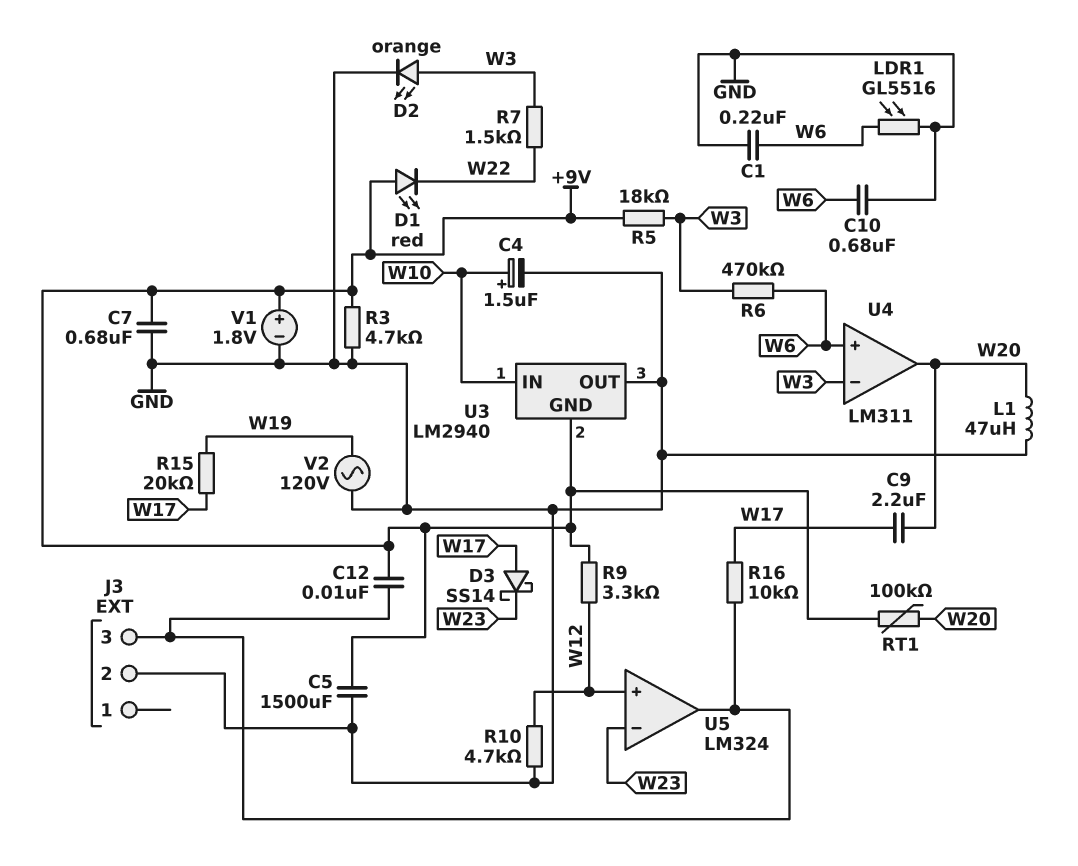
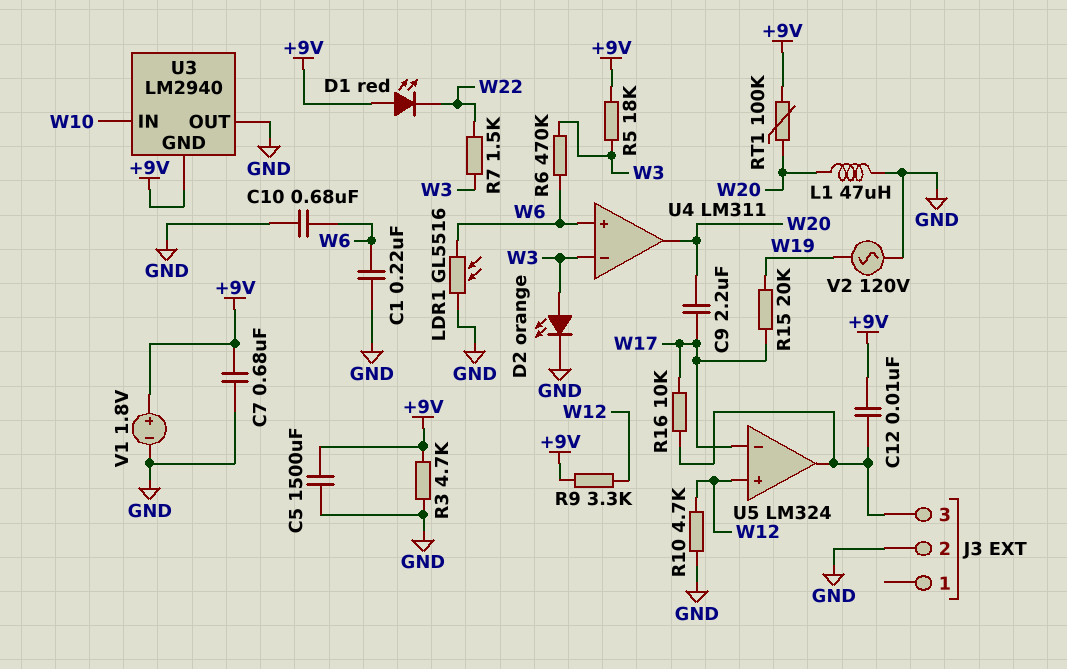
C4: 1.5uF (plus W10, minus GND) -> none
D3: schottky SS14 (A W17, K W23) -> none
U5 pin in-: W23 -> W17

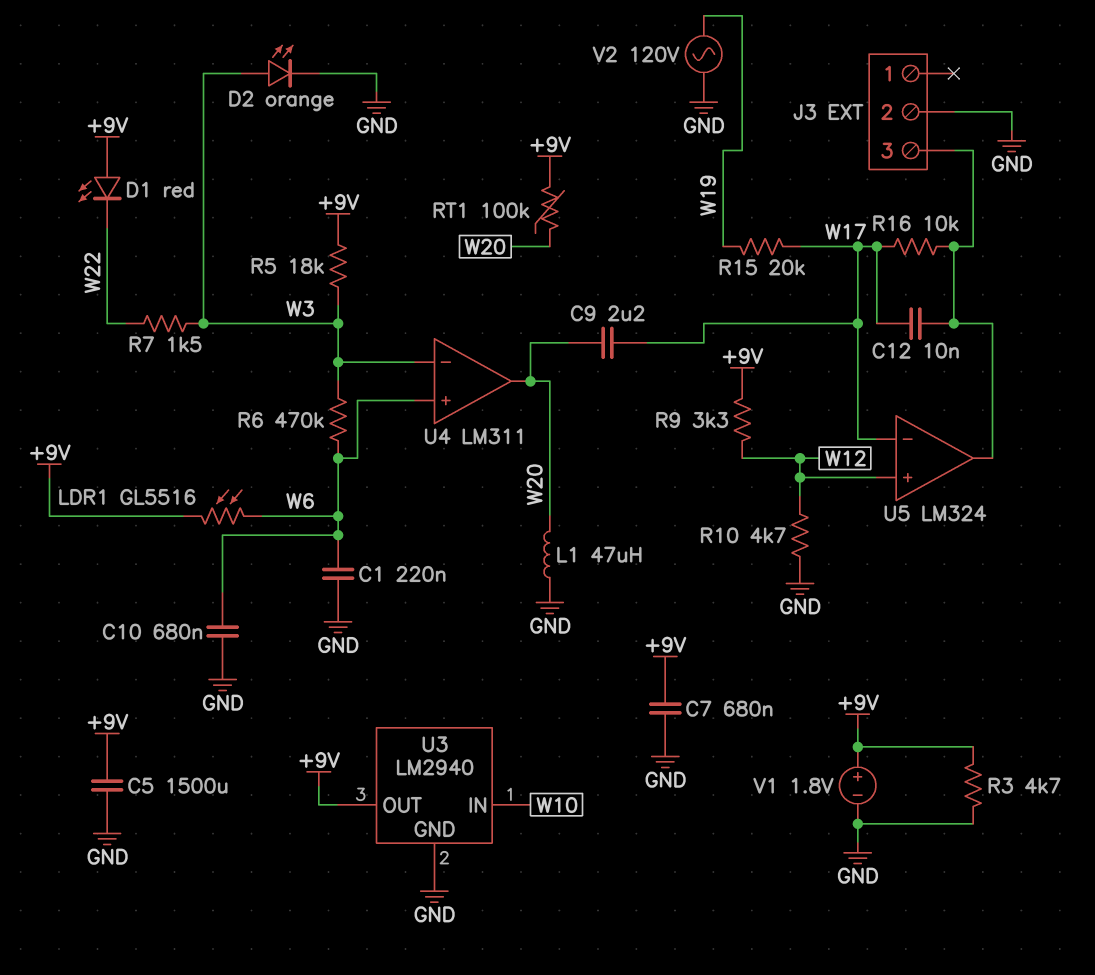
C12: 10nF (+9V, J3/3) -> 10nF (J3/3, W17)
LDR1: GL5516 (GND, W6) -> GL5516 (+9V, W6)
U3 pin GND: +9V -> GND
U3 pin OUT: GND -> +9V

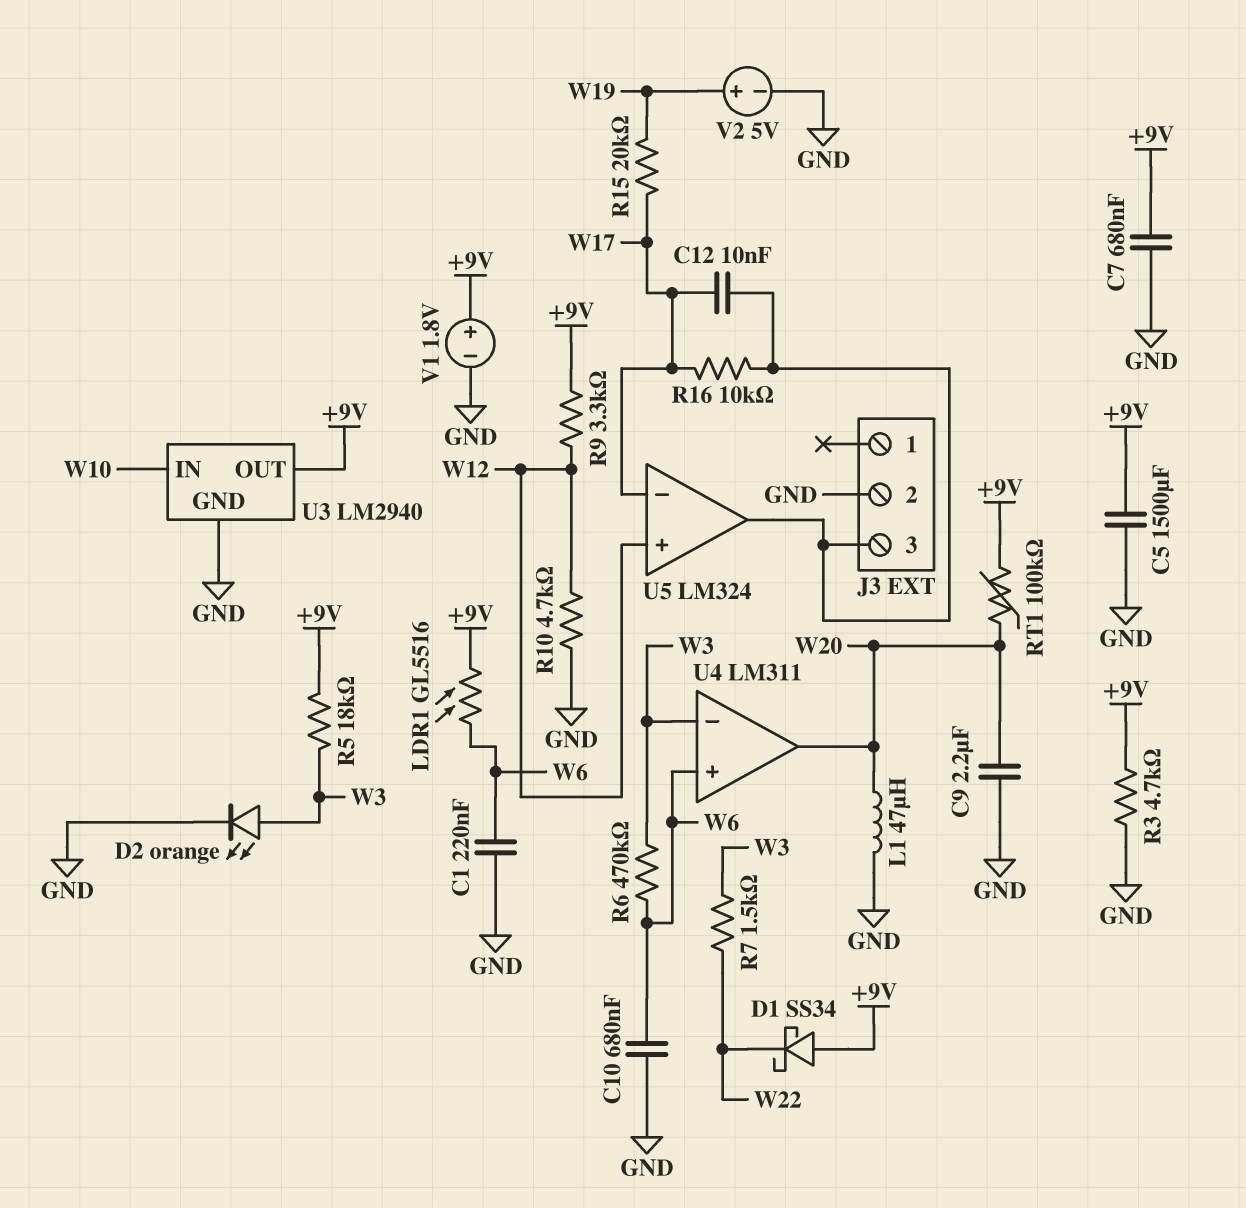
C9: 2.2uF (W17, W20) -> 2.2uF (GND, W20)
D1: LED red (A +9V, K W22) -> schottky SS34 (A +9V, K W22)
V2: AC 120V (GND, W19) -> 5V (plus W19, minus GND)

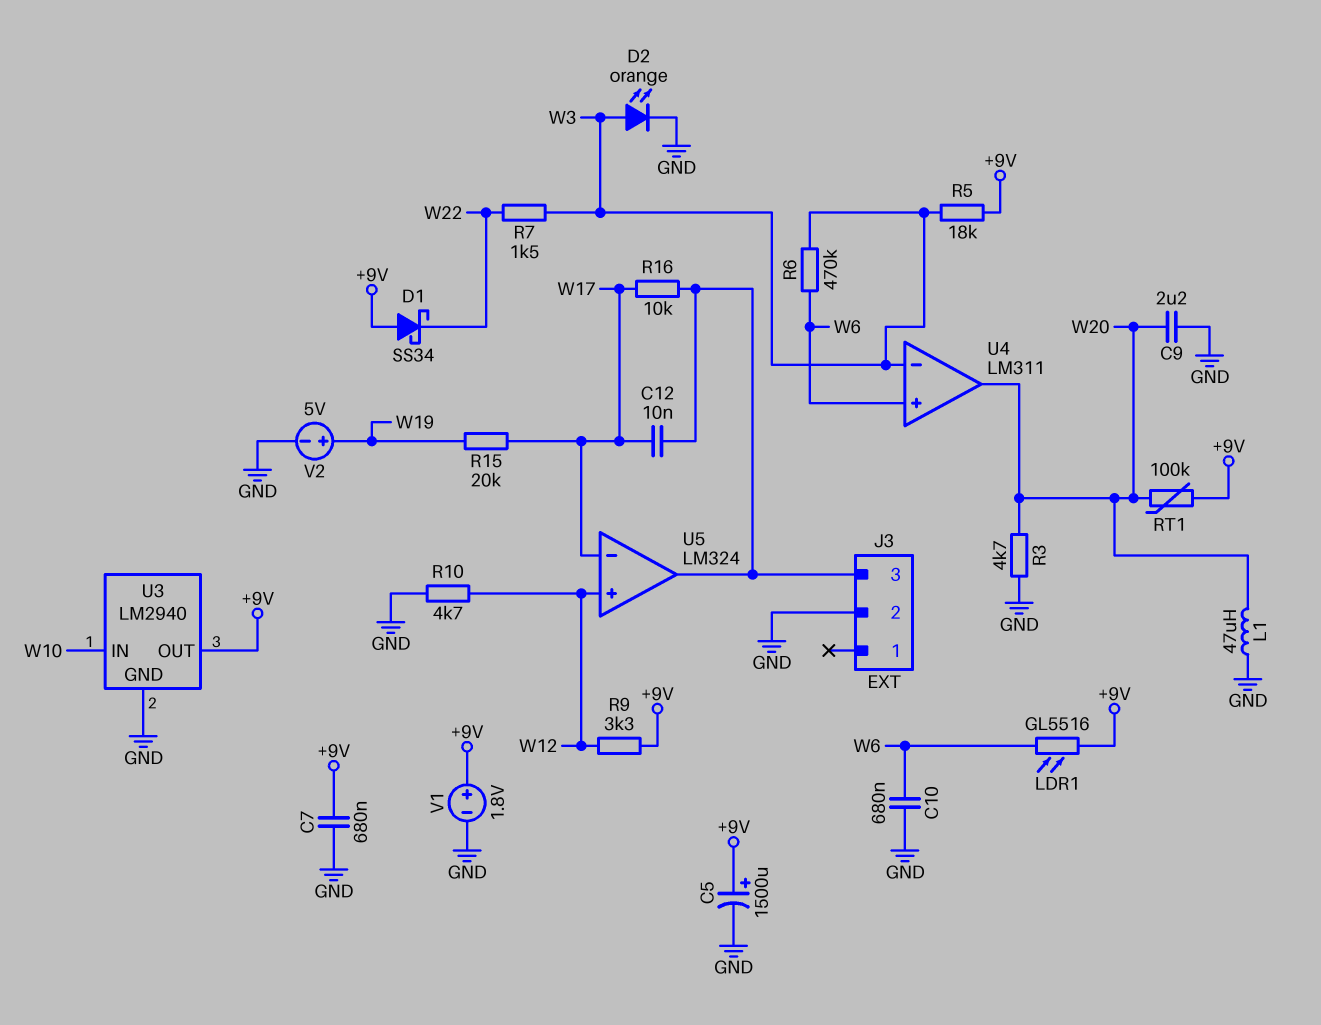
C1: 220nF (GND, W6) -> none
C5: 1500uF (+9V, GND) -> 1500uF (plus +9V, minus GND)
R3: 4.7k (+9V, GND) -> 4.7k (GND, W20)

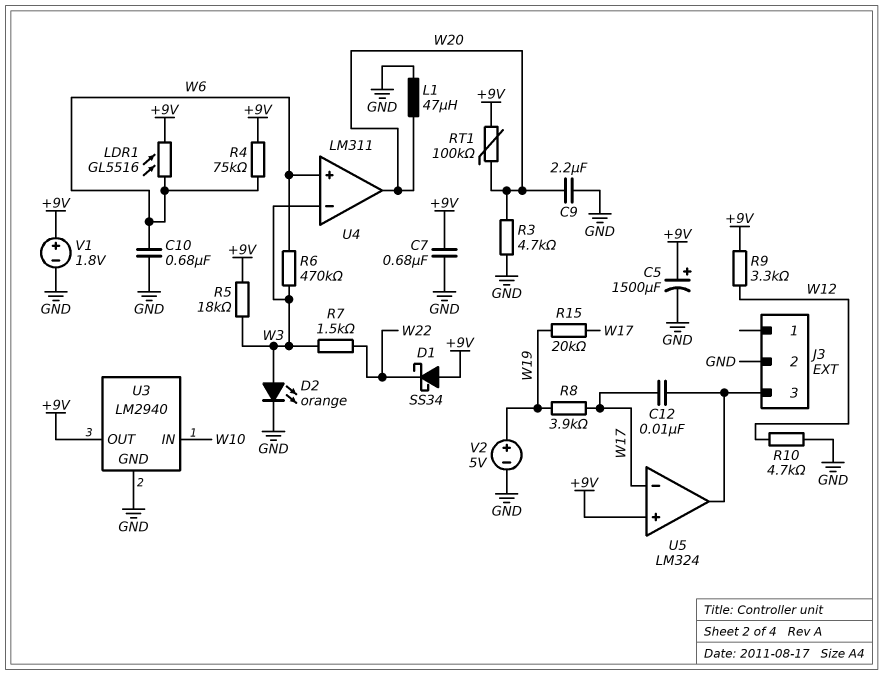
R4: none -> 75k (+9V, W6)
R8: none -> 3.9k (W17, W19)
R16: 10k (J3/3, W17) -> none
U5 pin in+: W12 -> +9V

